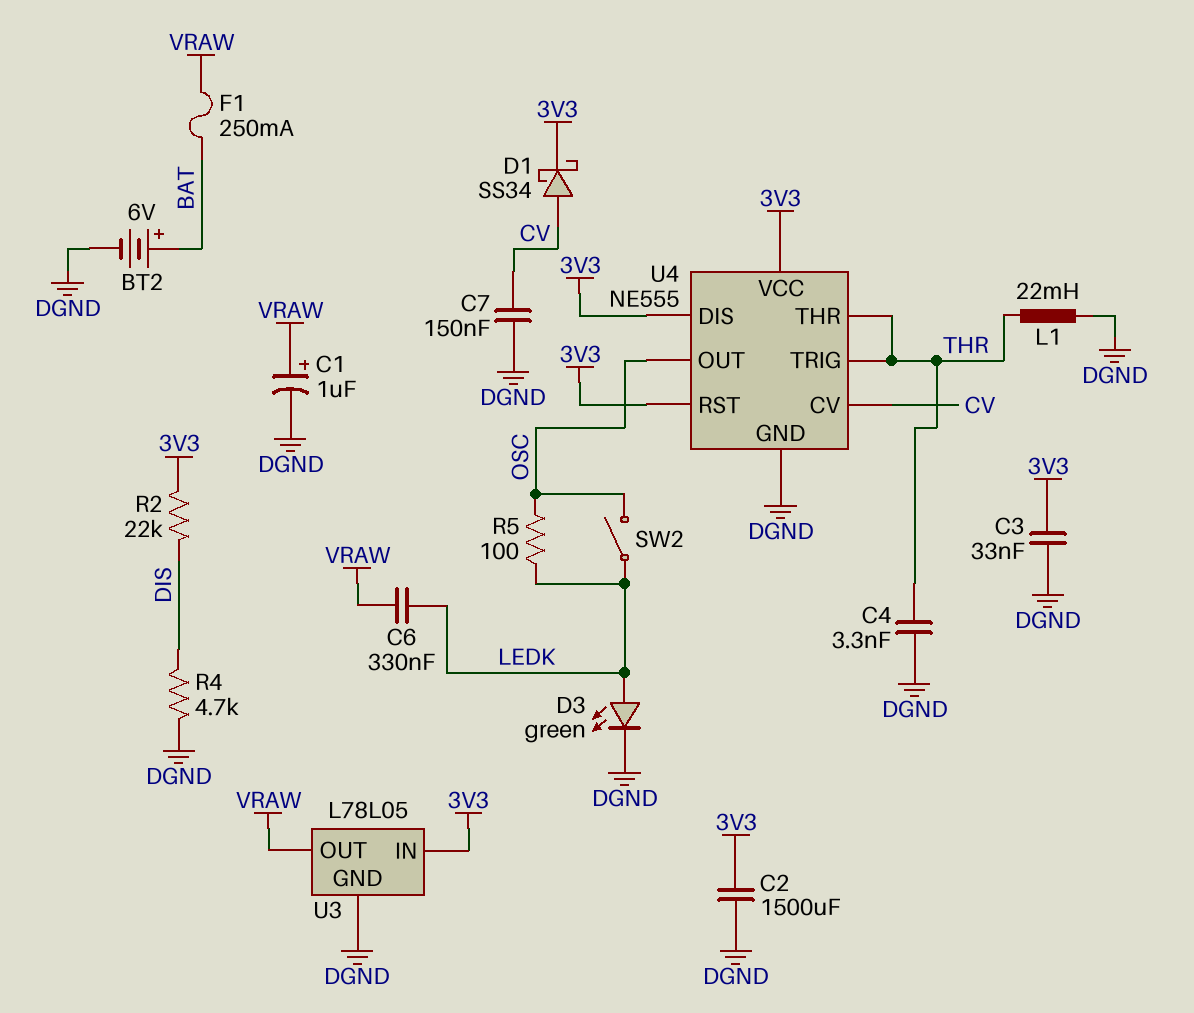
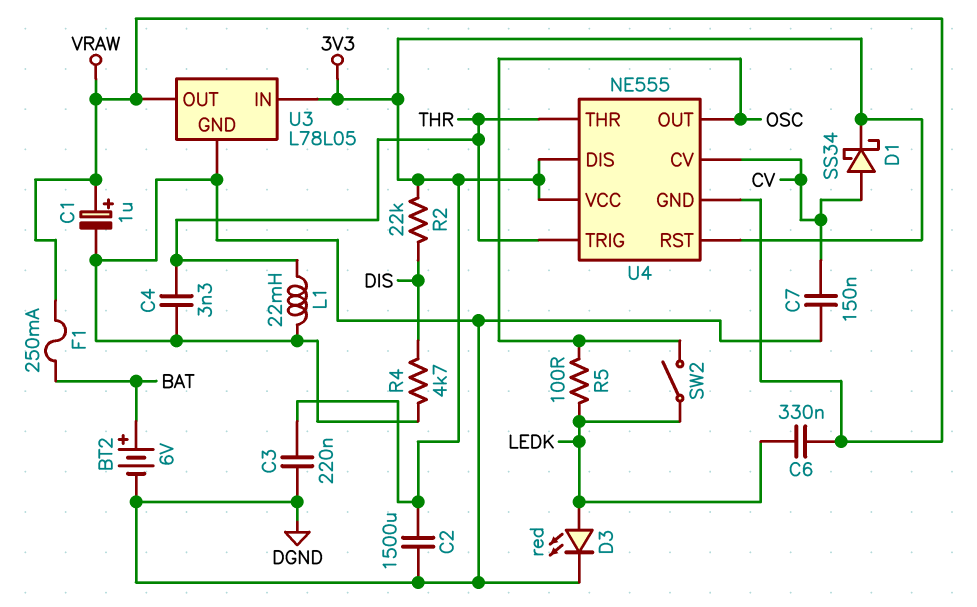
C3: 33nF (3V3, DGND) -> 220nF (3V3, DGND)
D3: LED green (A LEDK, K DGND) -> LED red (A LEDK, K DGND)
U4 pin GND: DGND -> VRAW

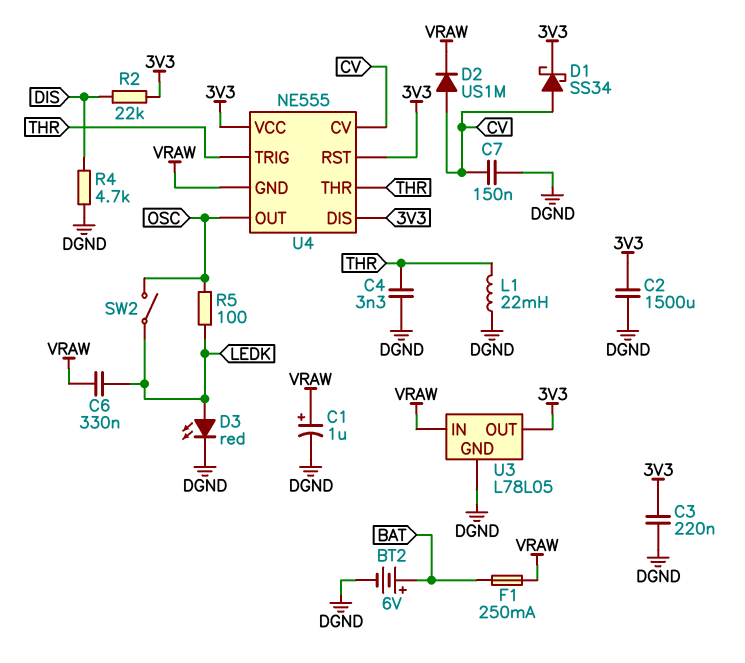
D2: none -> diode US1M (A CV, K VRAW)
U3 pin IN: 3V3 -> VRAW
U3 pin OUT: VRAW -> 3V3

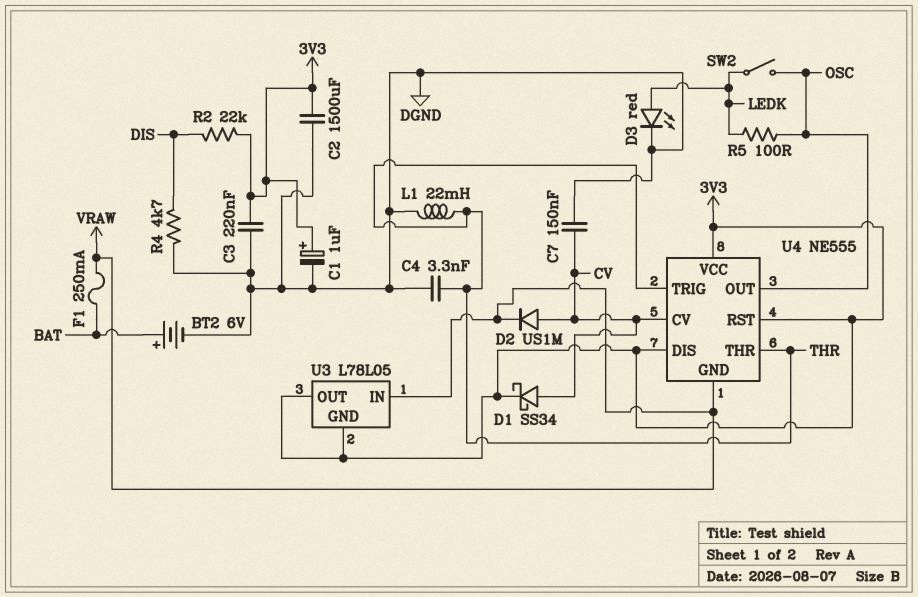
C1: 1uF (plus VRAW, minus DGND) -> 1uF (plus 3V3, minus DGND)
C6: 330nF (LEDK, VRAW) -> none
U3 pin GND: DGND -> 3V3

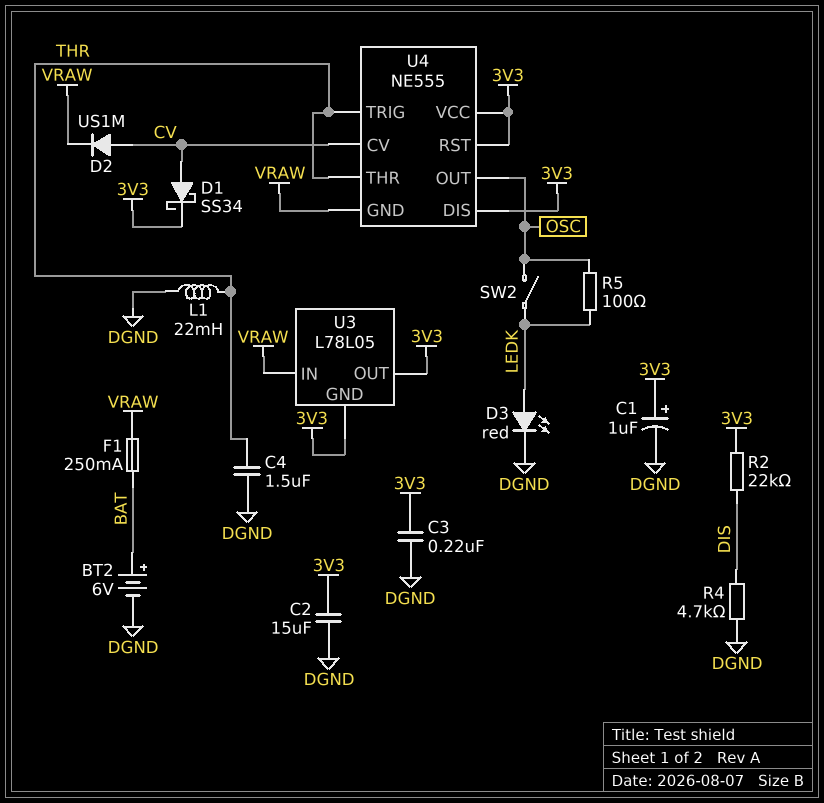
C2: 1500uF (3V3, DGND) -> 15uF (3V3, DGND)
C4: 3.3nF (DGND, THR) -> 1.5uF (DGND, THR)
C7: 150nF (CV, DGND) -> none

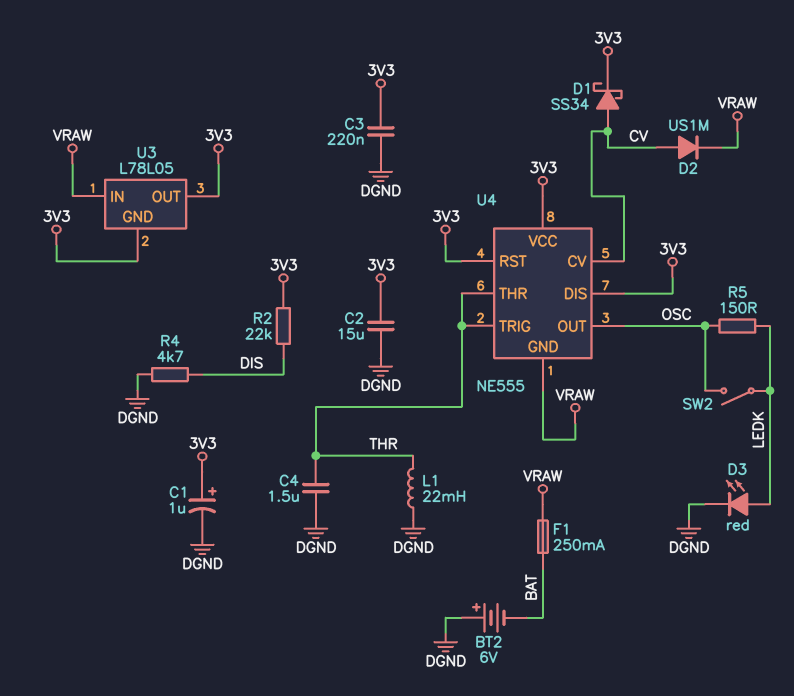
BT2: 6V (plus BAT, minus DGND) -> 6V (plus DGND, minus BAT)
R5: 100 (LEDK, OSC) -> 150 (LEDK, OSC)

